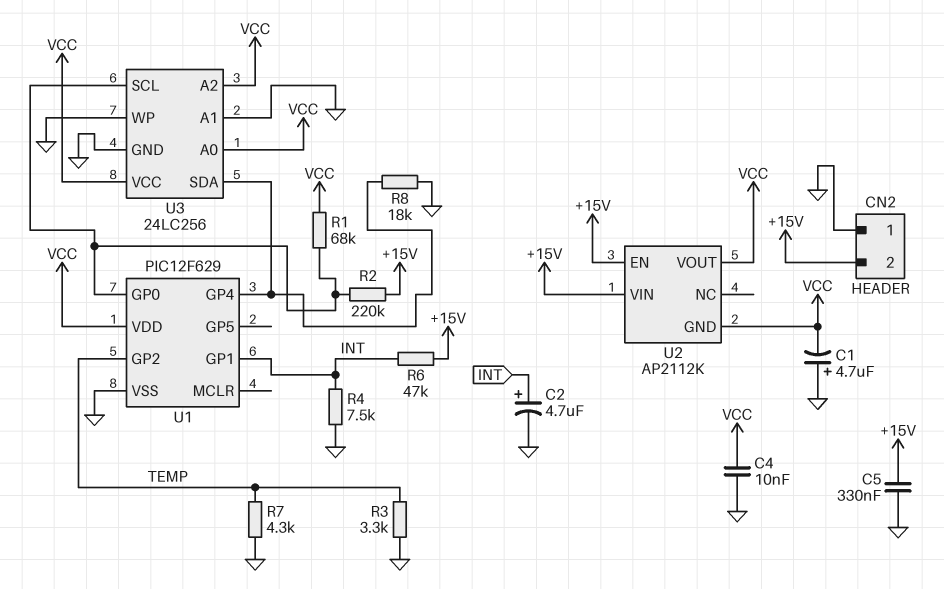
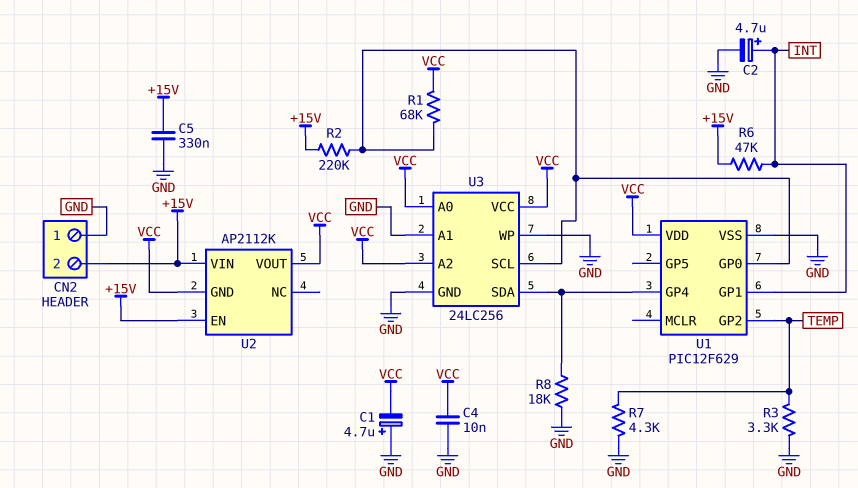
R4: 7.5k (GND, INT) -> none

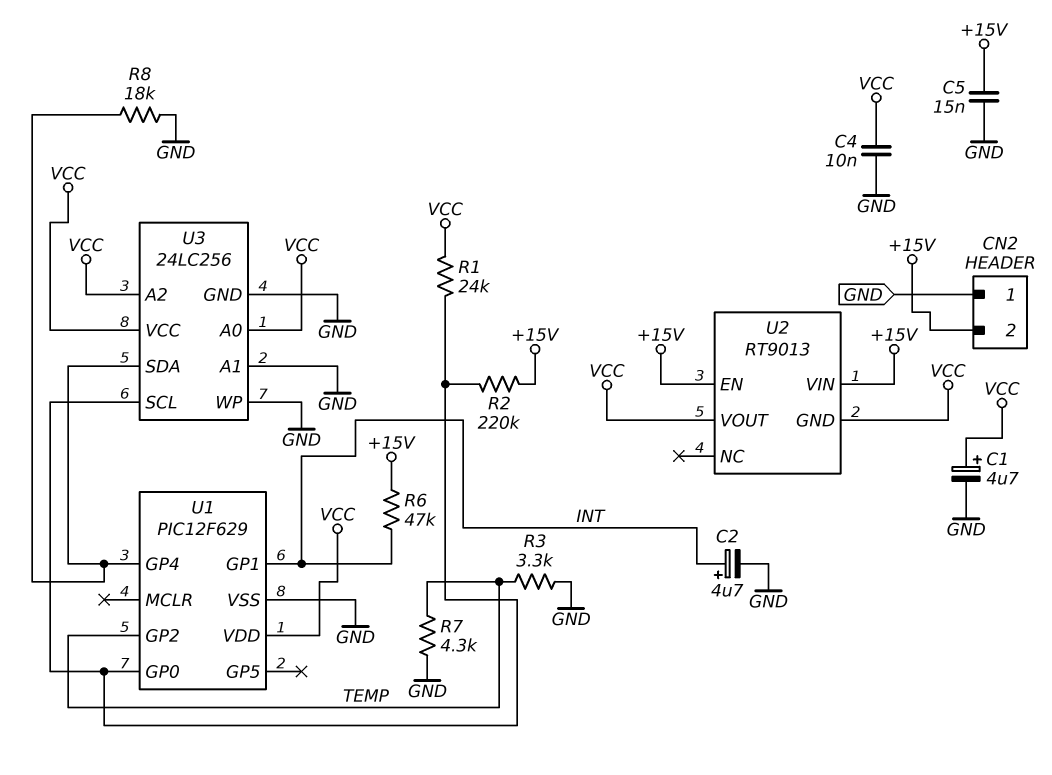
C1: 4.7uF (plus GND, minus VCC) -> 4.7uF (plus VCC, minus GND)
C5: 330nF (+15V, GND) -> 15nF (+15V, GND)
R1: 68k (U1/GP0, VCC) -> 24k (U1/GP0, VCC)
U2: AP2112K -> RT9013

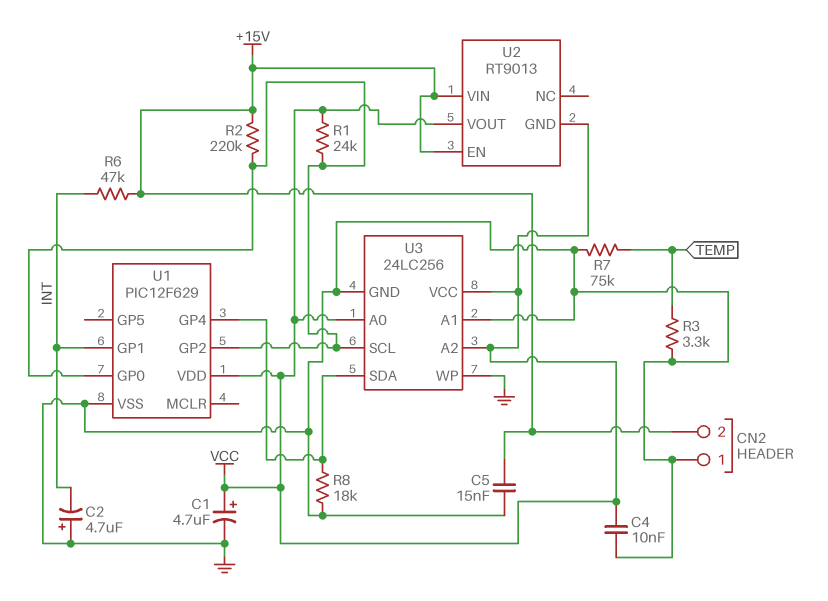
C2: 4.7uF (plus INT, minus GND) -> 4.7uF (plus GND, minus INT)
R7: 4.3k (GND, TEMP) -> 75k (GND, TEMP)
U1 pin GP2: TEMP -> U1/GP0

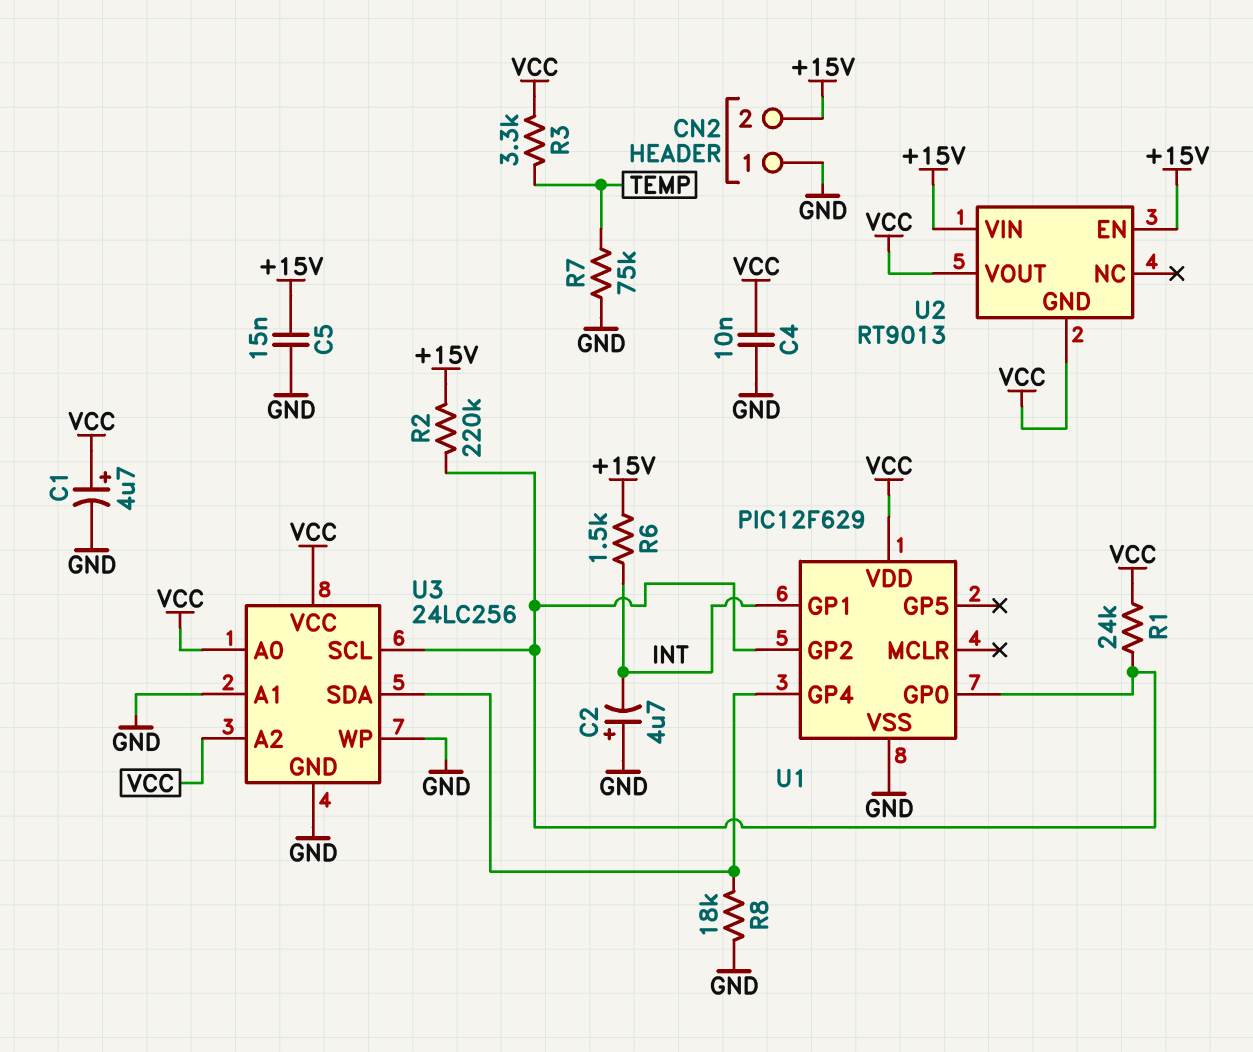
R3: 3.3k (GND, TEMP) -> 3.3k (TEMP, VCC)
R6: 47k (+15V, INT) -> 1.5k (+15V, INT)

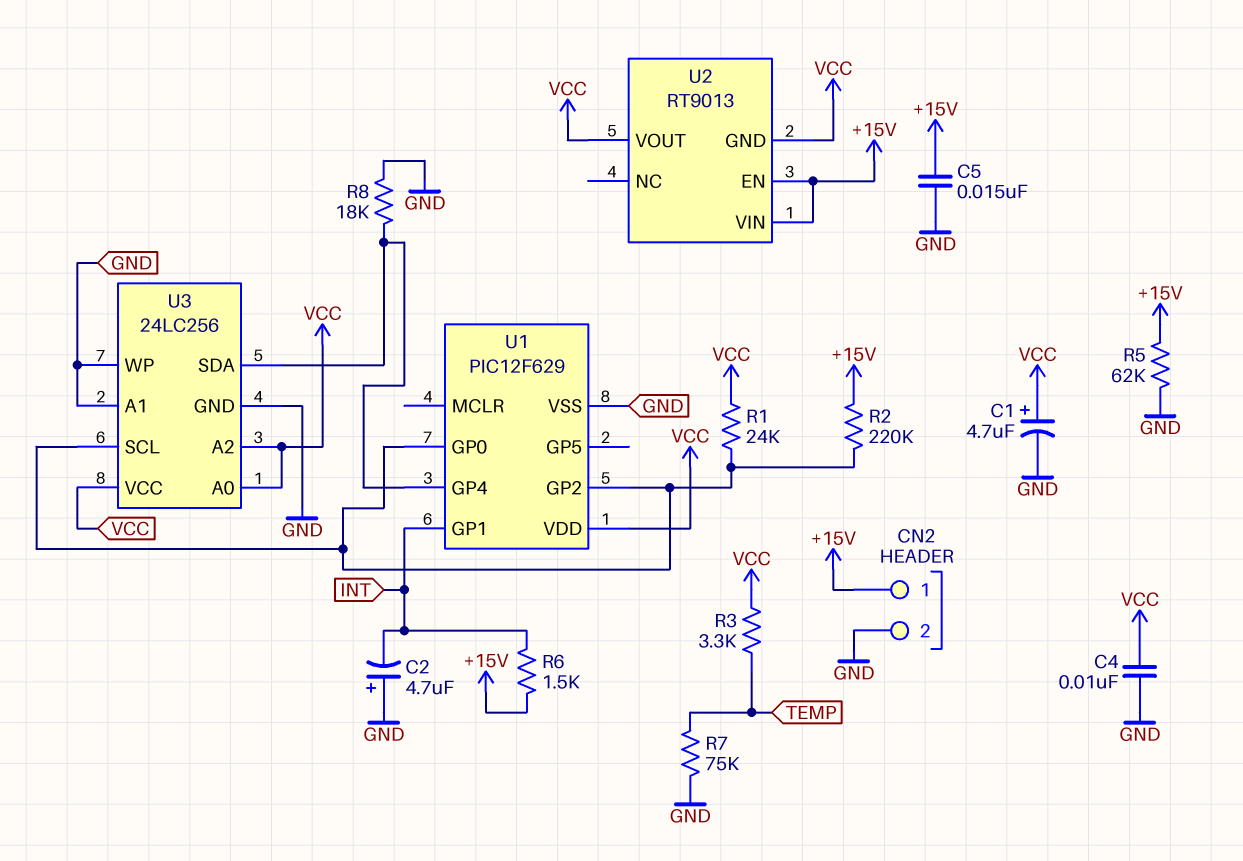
CN2 pin 1: GND -> +15V
CN2 pin 2: +15V -> GND
R5: none -> 62k (+15V, GND)

